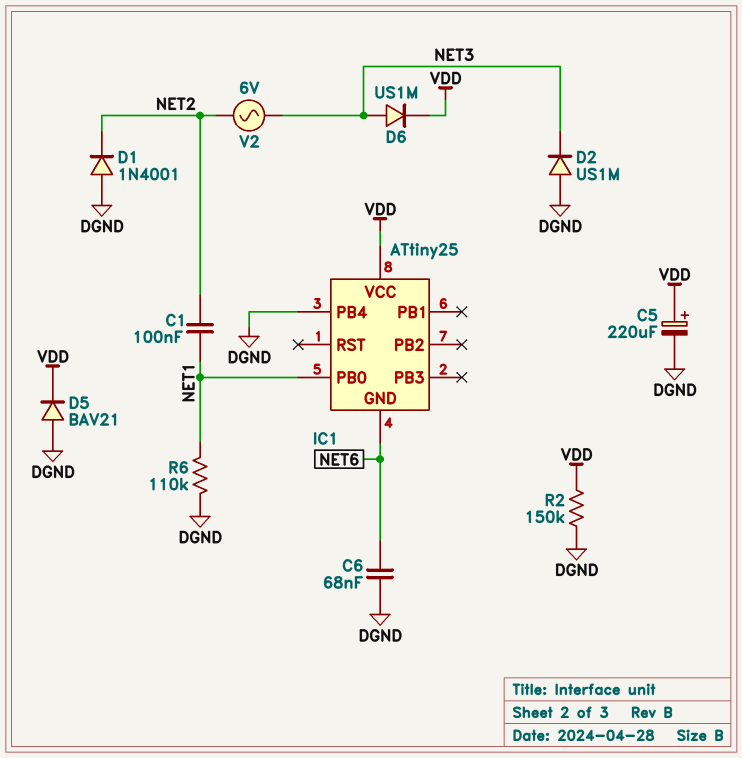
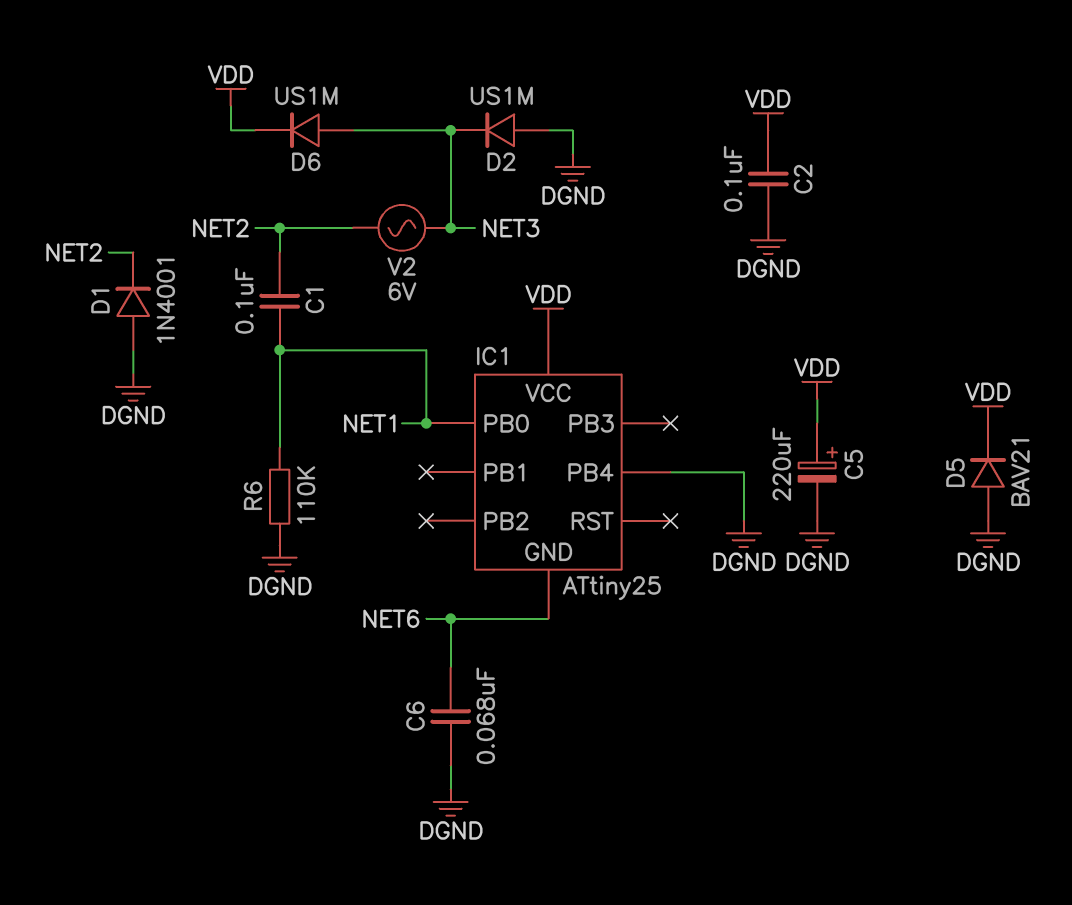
C2: none -> 100nF (DGND, VDD)
R2: 150k (DGND, VDD) -> none

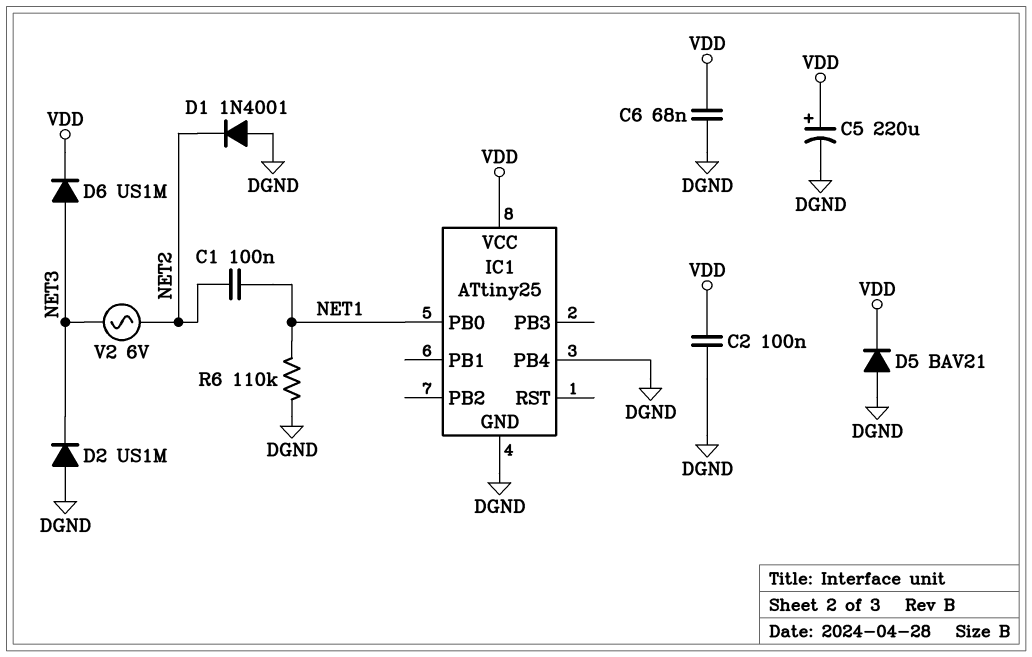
C6: 68nF (DGND, NET6) -> 68nF (DGND, VDD)
IC1 pin GND: NET6 -> DGND

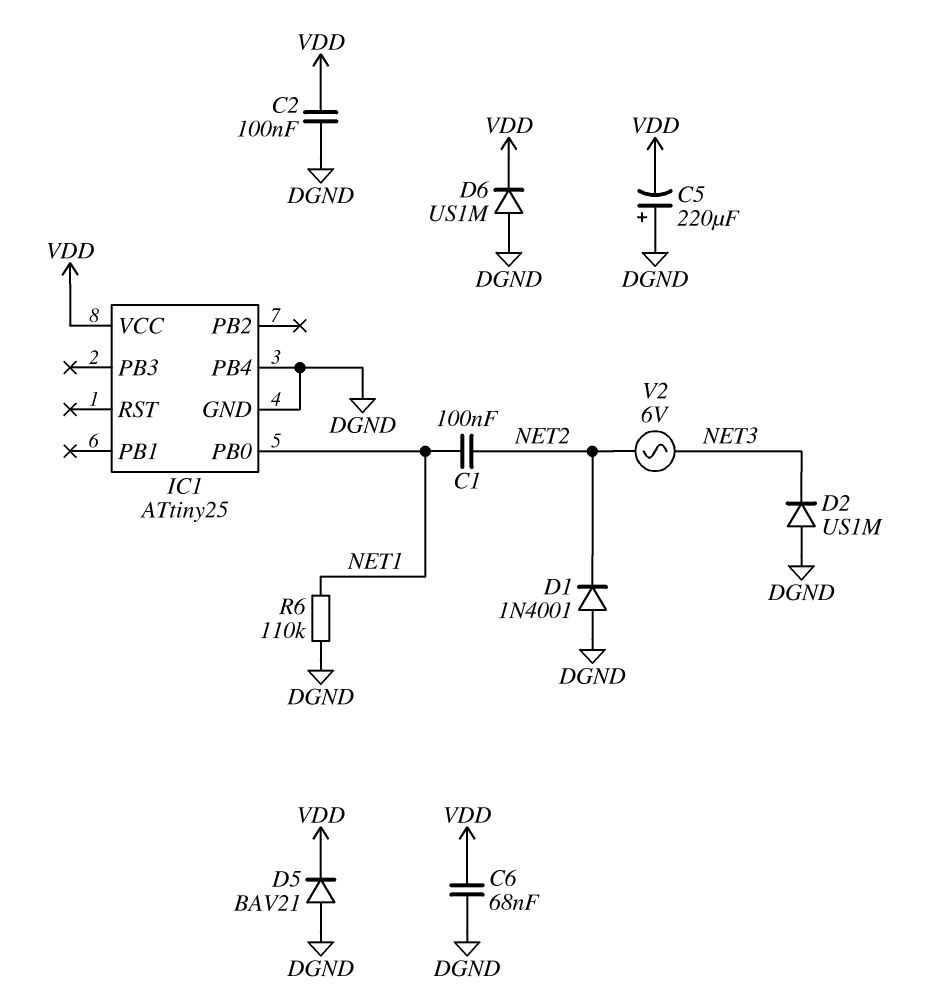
C5: 220uF (plus VDD, minus DGND) -> 220uF (plus DGND, minus VDD)
D6: diode US1M (A NET3, K VDD) -> diode US1M (A DGND, K VDD)

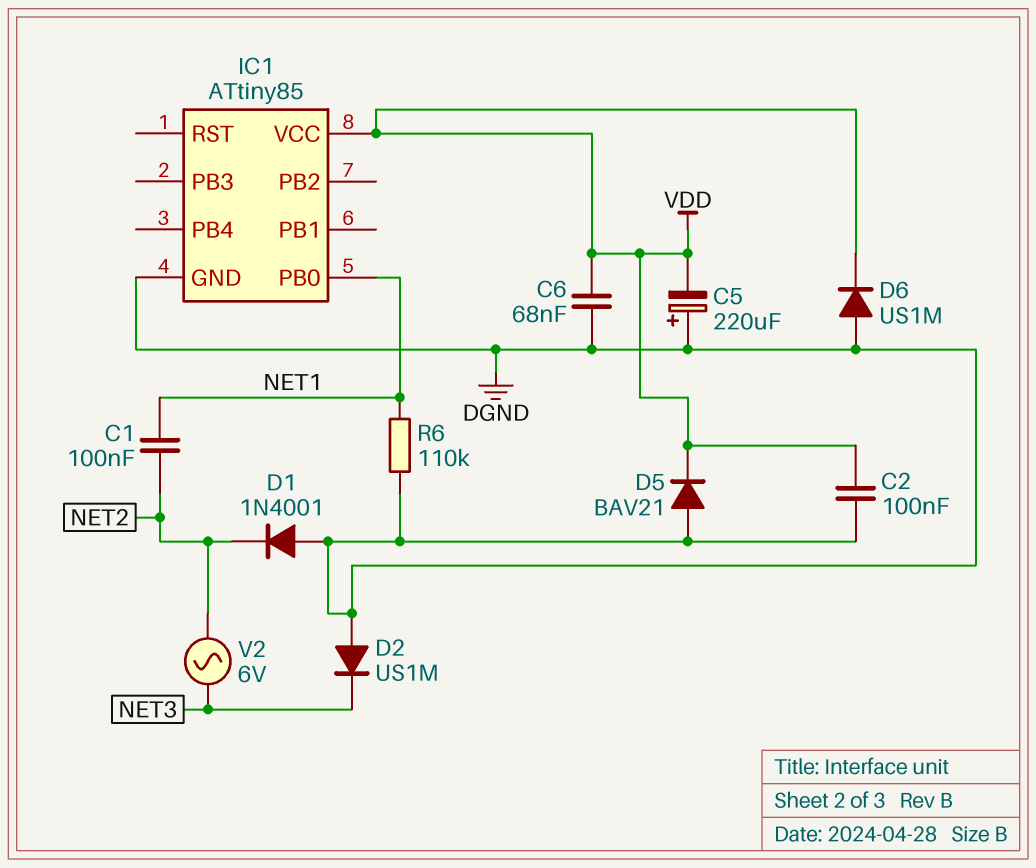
IC1: ATtiny25 -> ATtiny85
IC1 pin PB4: DGND -> none

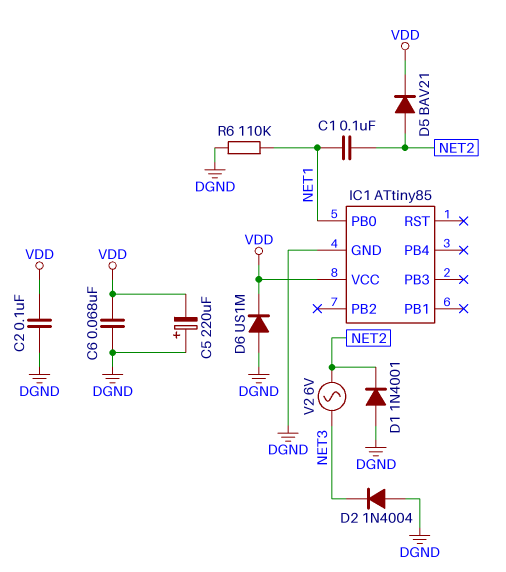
D2: diode US1M (A DGND, K NET3) -> diode 1N4004 (A DGND, K NET3)
D5: diode BAV21 (A DGND, K VDD) -> diode BAV21 (A NET2, K VDD)

